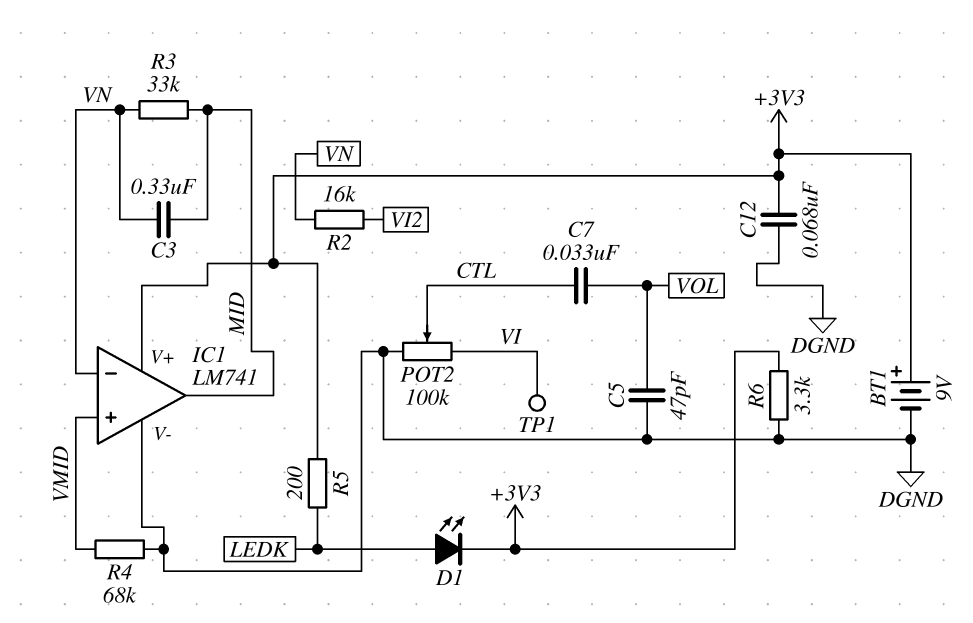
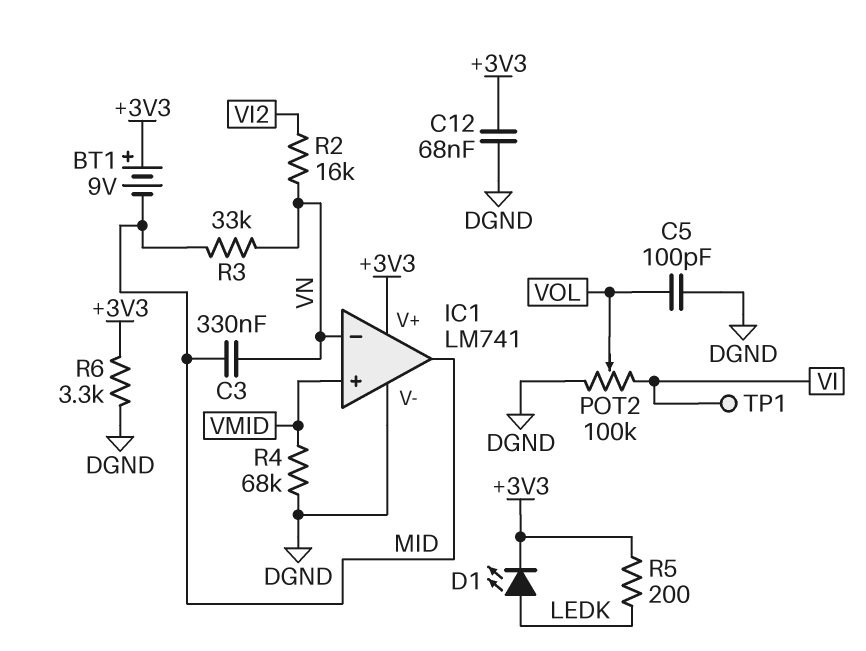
BT1: 9V (plus +3V3, minus DGND) -> 9V (plus +3V3, minus MID)
C5: 47pF (DGND, VOL) -> 100pF (DGND, VOL)
C7: 33nF (CTL, VOL) -> none
POT2: 100k (DGND, VI, wiper CTL) -> 100k (DGND, VI, wiper VOL)

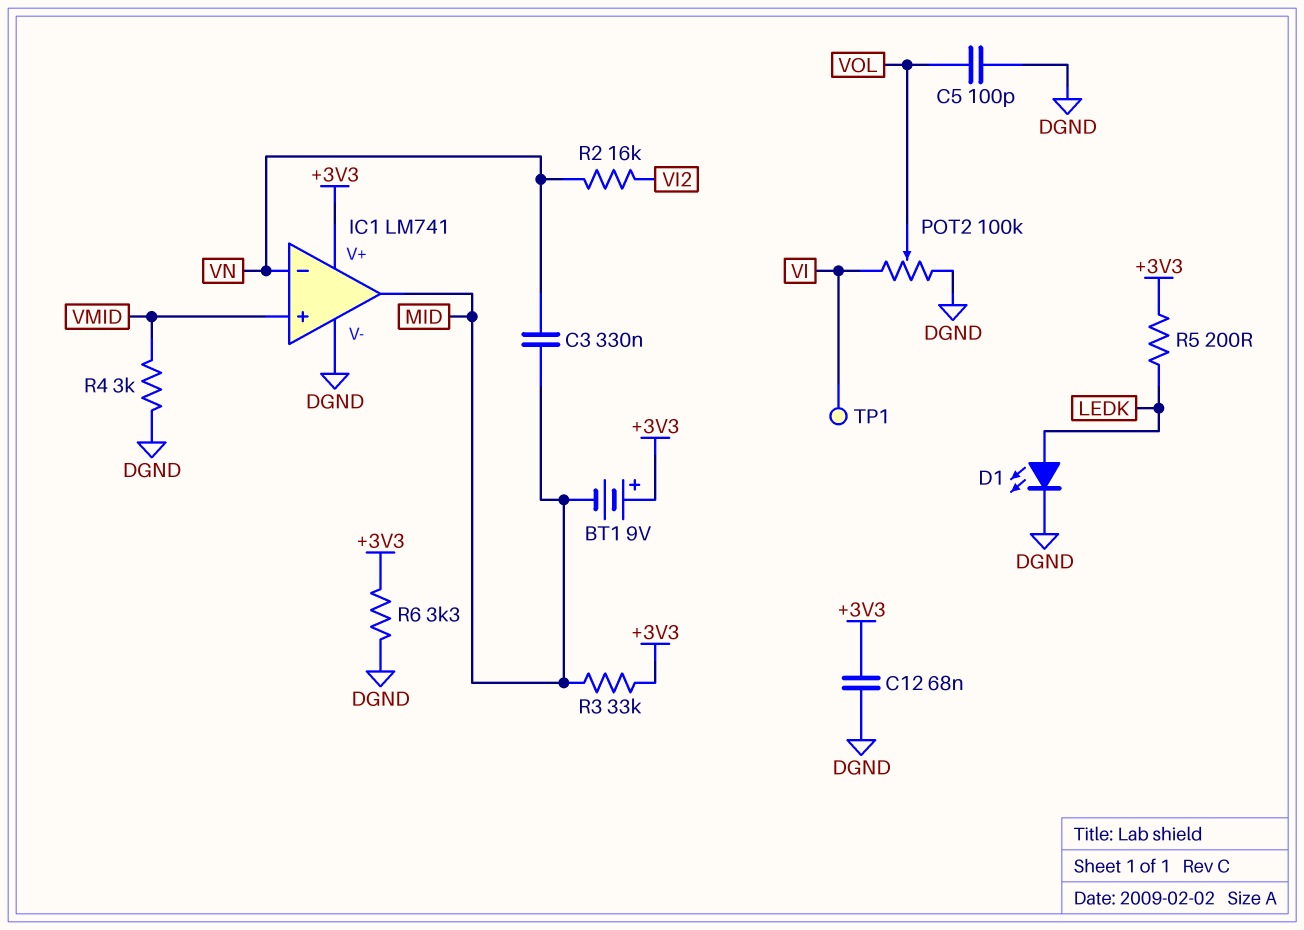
D1: LED (A LEDK, K +3V3) -> LED (A LEDK, K DGND)
R3: 33k (MID, VN) -> 33k (+3V3, MID)
R4: 68k (DGND, VMID) -> 3k (DGND, VMID)

